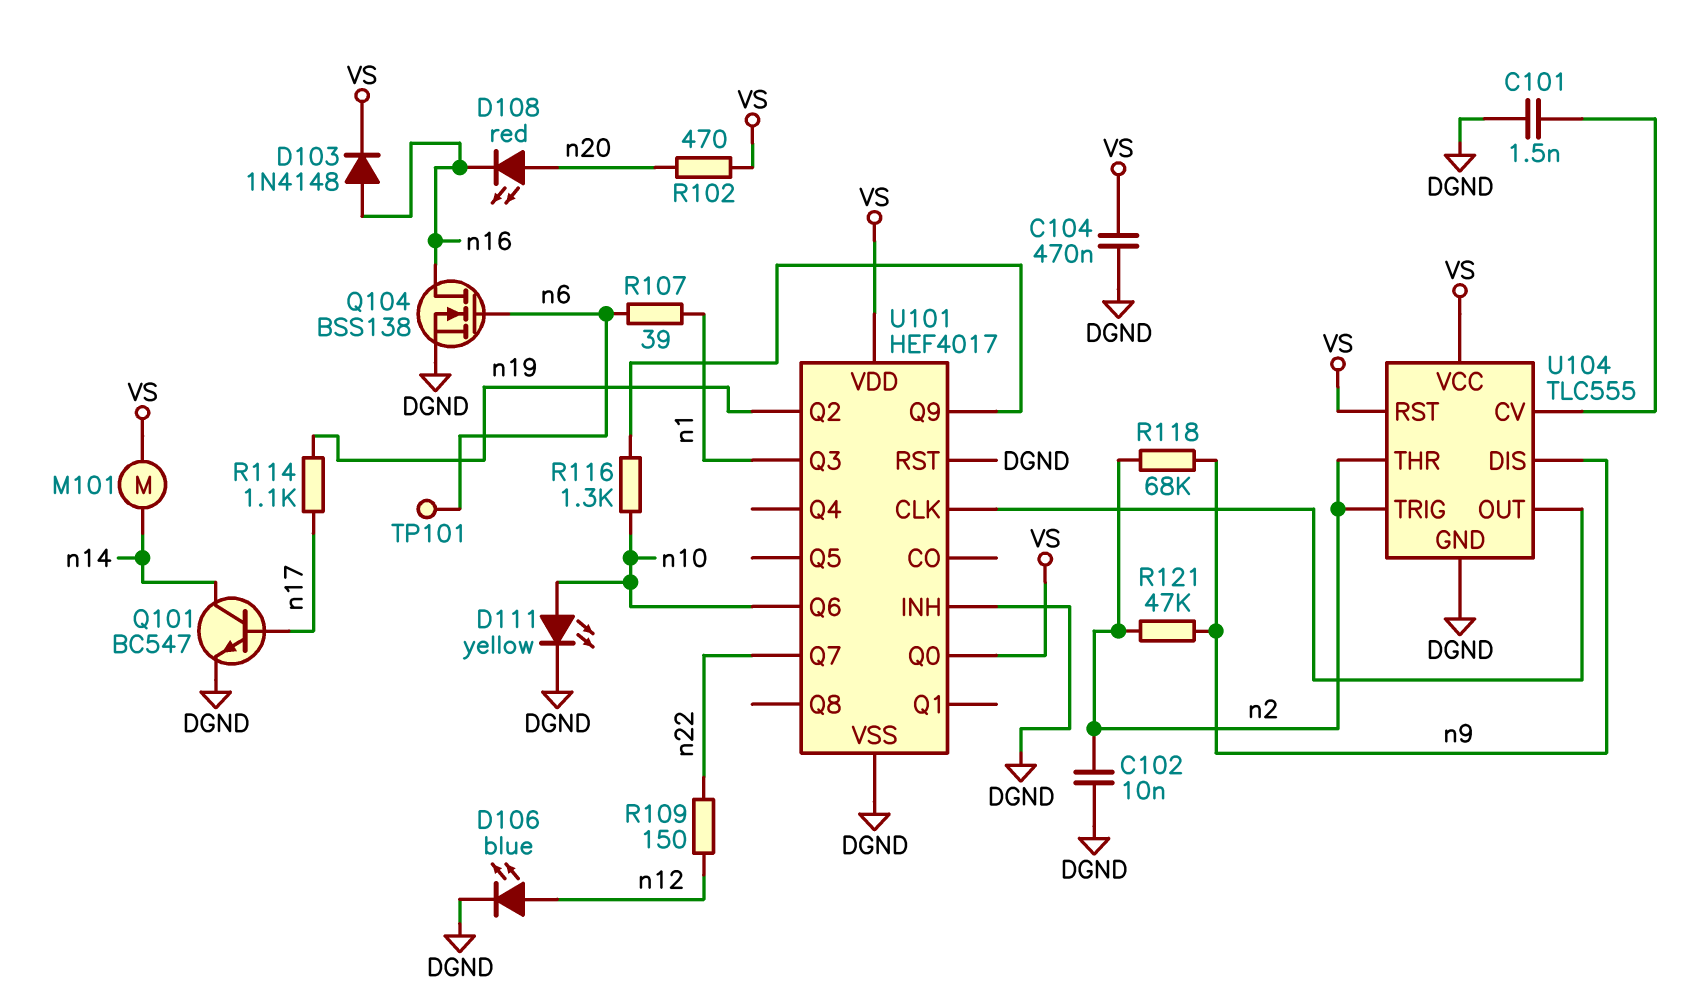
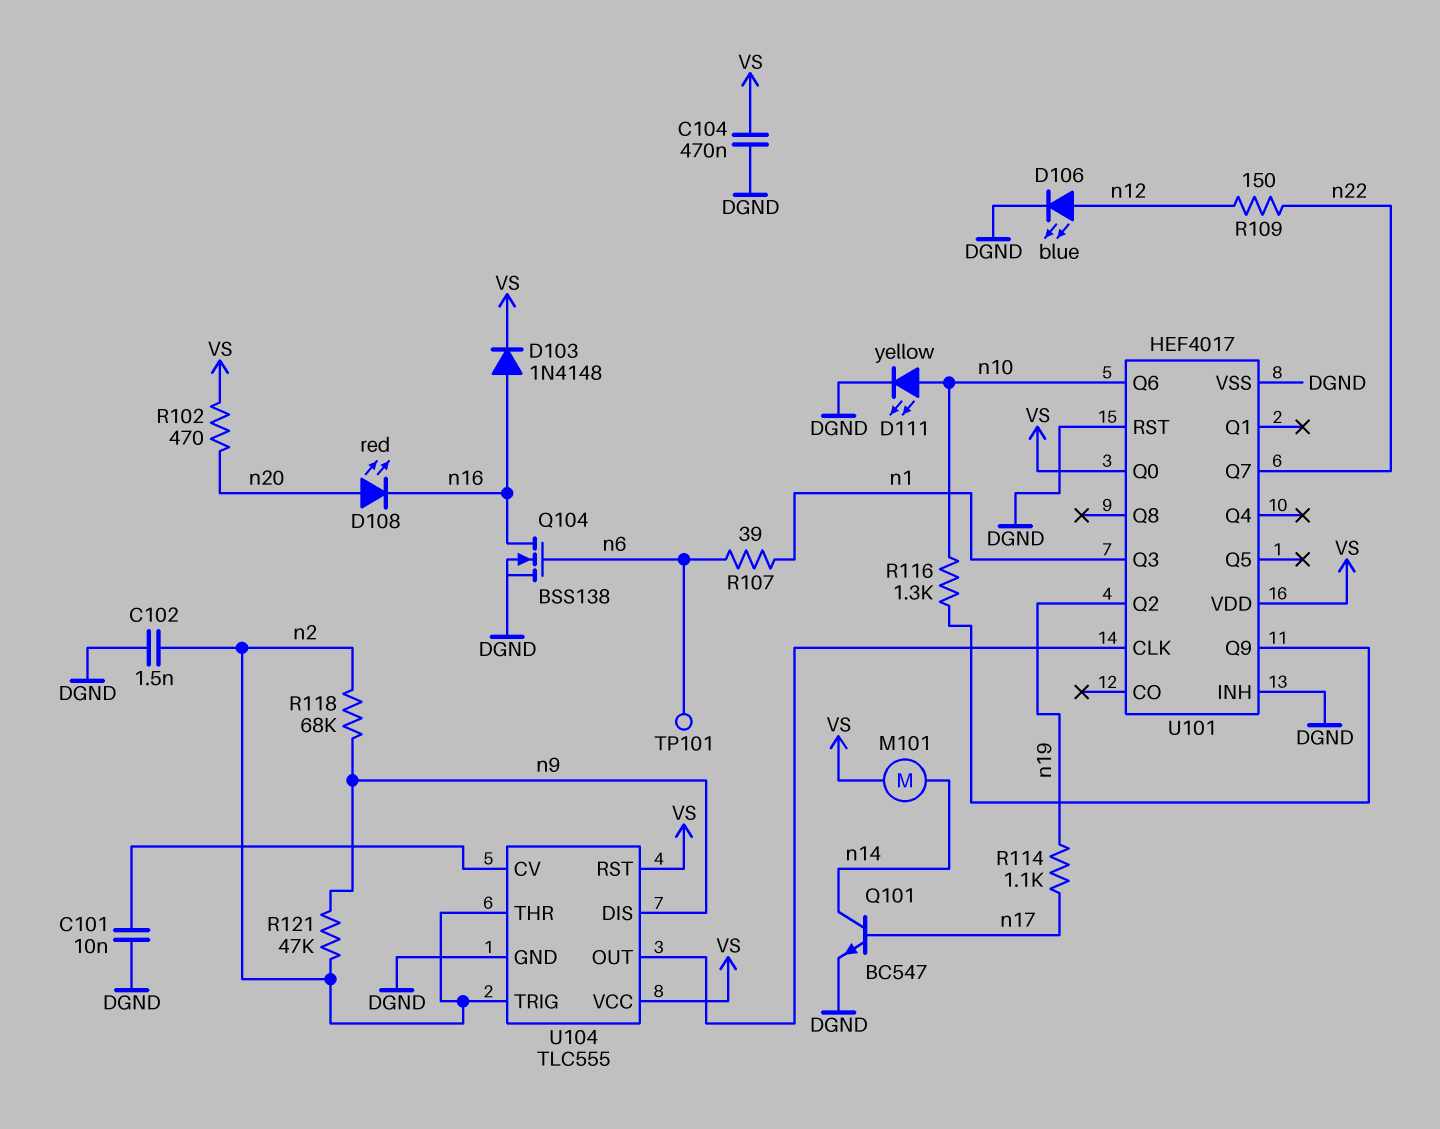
C101: 1.5nF (DGND, U104/CV) -> 10nF (DGND, U104/CV)
C102: 10nF (DGND, n2) -> 1.5nF (DGND, n2)

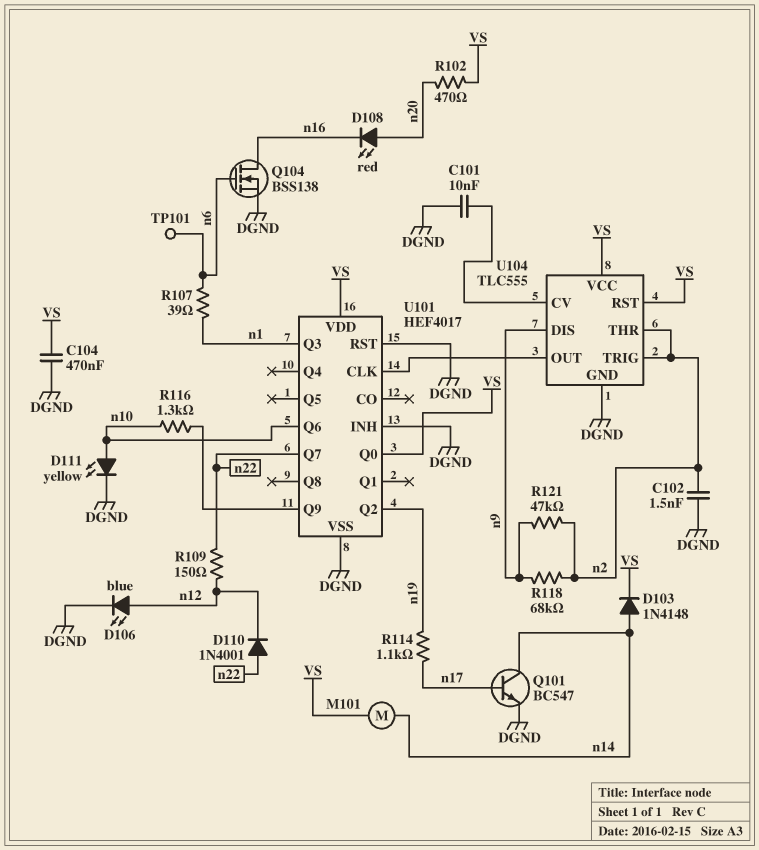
D103: diode 1N4148 (A n16, K VS) -> diode 1N4148 (A n14, K VS)
D110: none -> diode 1N4001 (A n22, K n12)

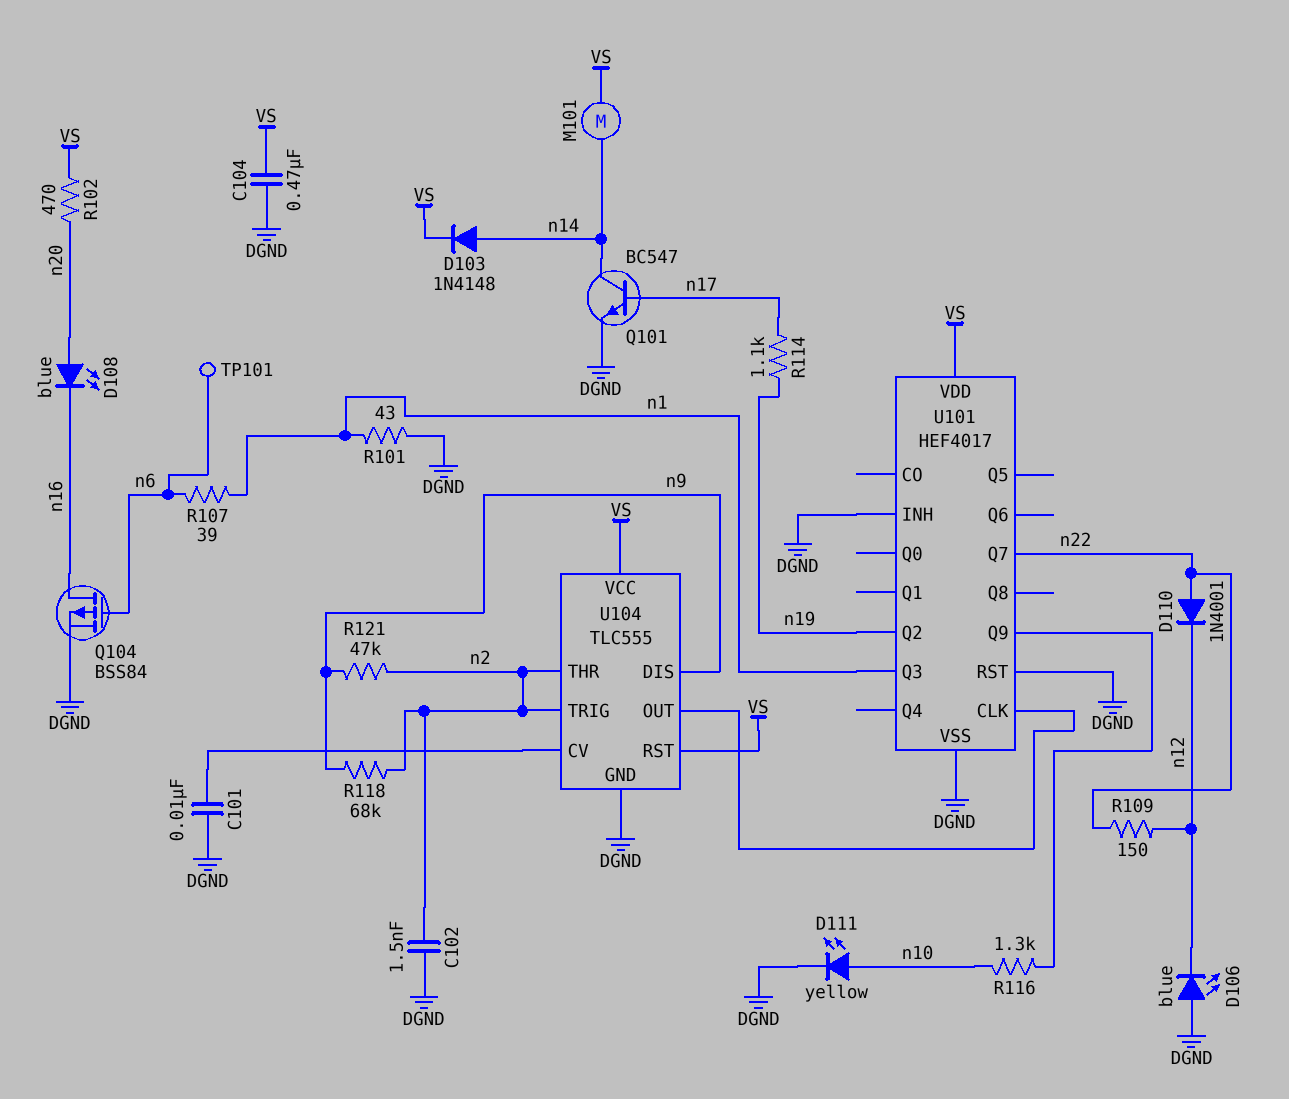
D106: LED blue (A n12, K DGND) -> LED blue (A DGND, K n12)
D108: LED red (A n20, K n16) -> LED blue (A n20, K n16)
Q104: NMOS BSS138 (G n6, D n16, S DGND) -> PMOS BSS84 (G n6, D n16, S DGND)
R101: none -> 43 (DGND, n1)
U101 pin Q0: VS -> none
U101 pin Q6: n10 -> none

